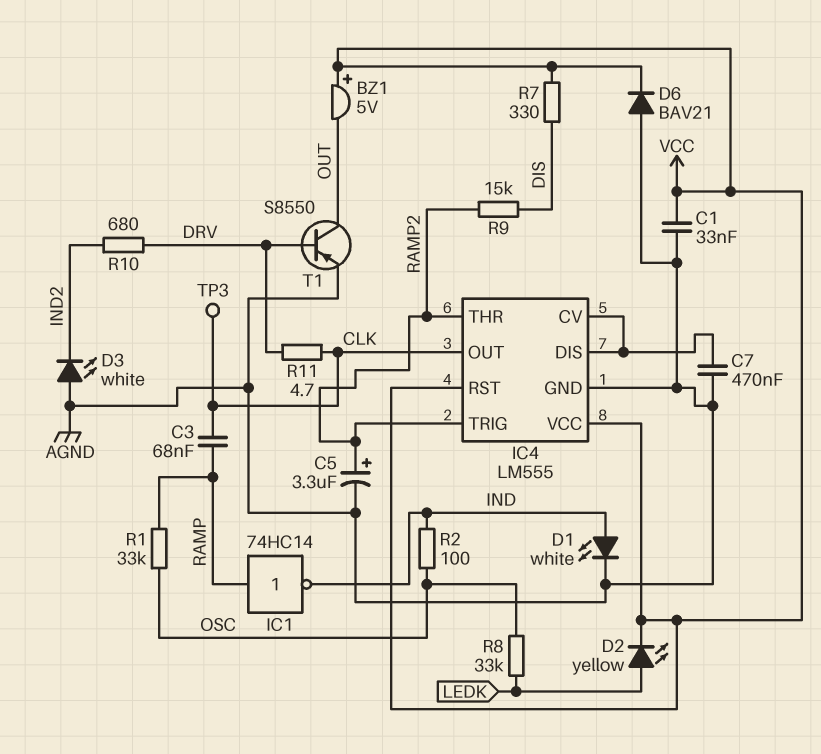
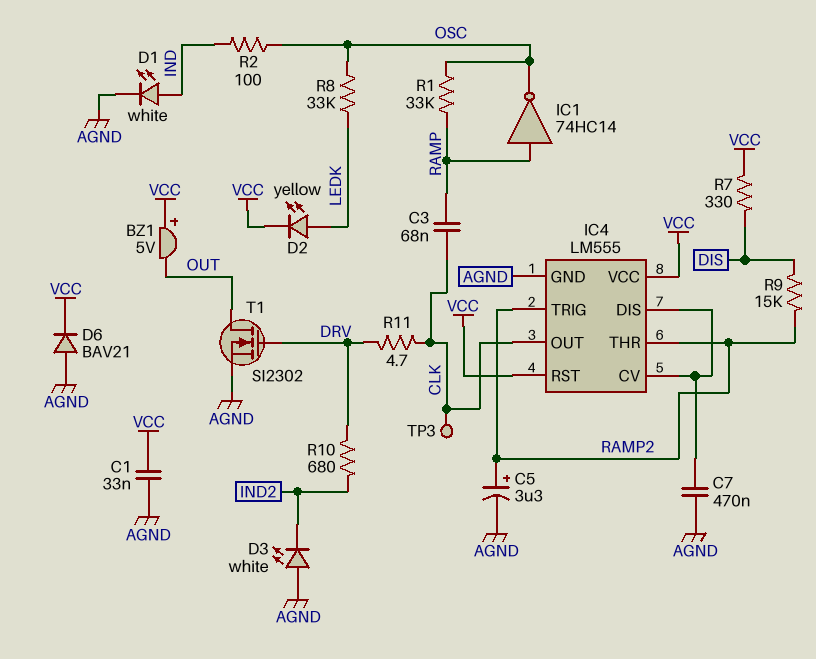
IC1: NOT 74HC14 (in RAMP, out IND) -> NOT 74HC14 (in RAMP, out OSC)
T1: PNP S8550 (B DRV, C OUT, E AGND) -> NMOS SI2302 (G DRV, D OUT, S AGND)

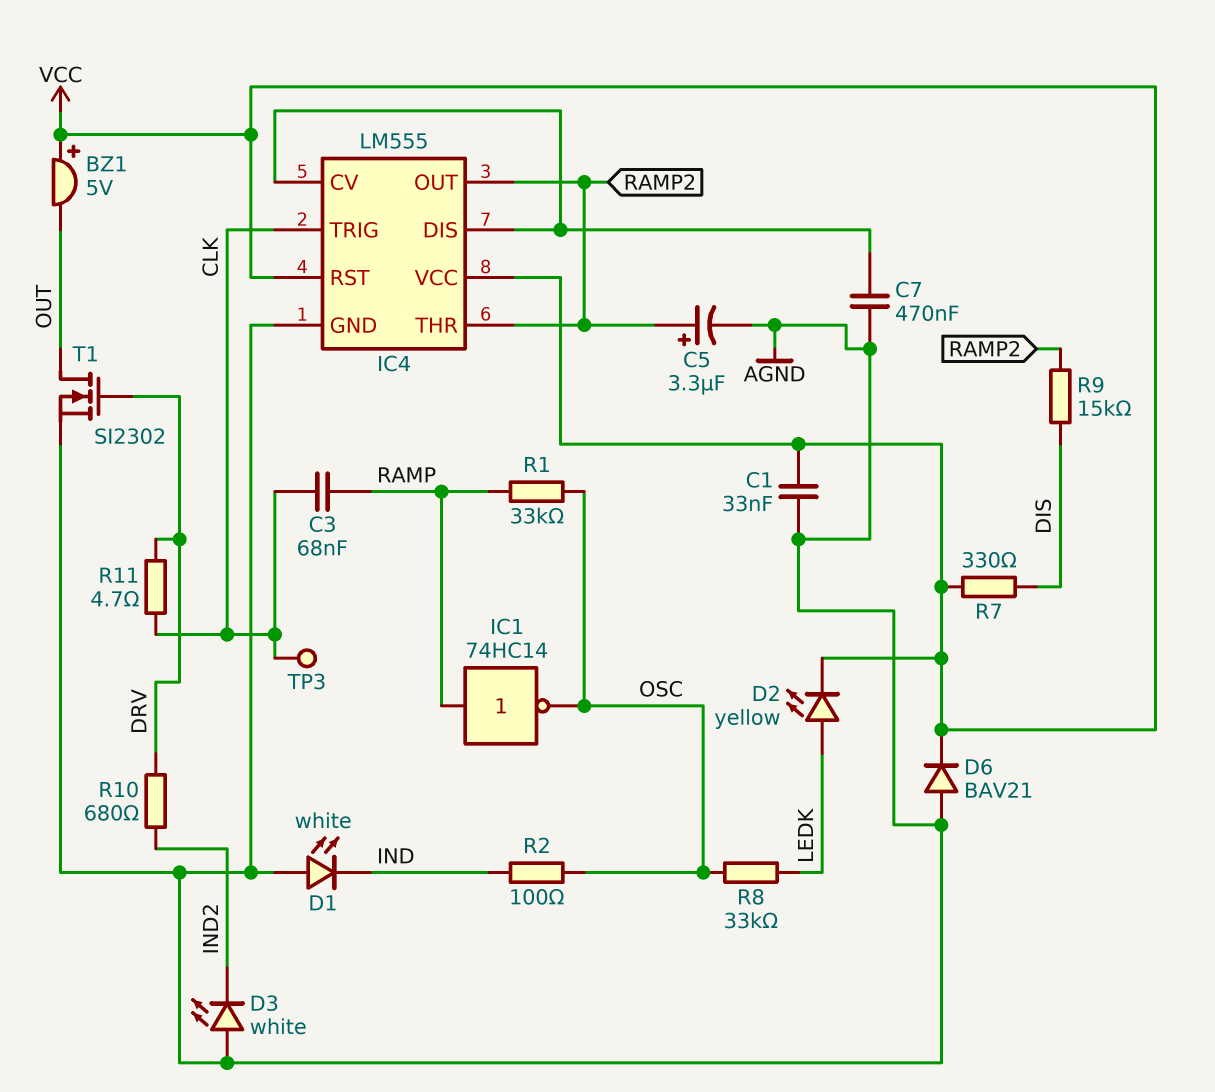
D1: LED white (A IND, K AGND) -> LED white (A AGND, K IND)
IC4 pin OUT: CLK -> RAMP2
IC4 pin TRIG: RAMP2 -> CLK

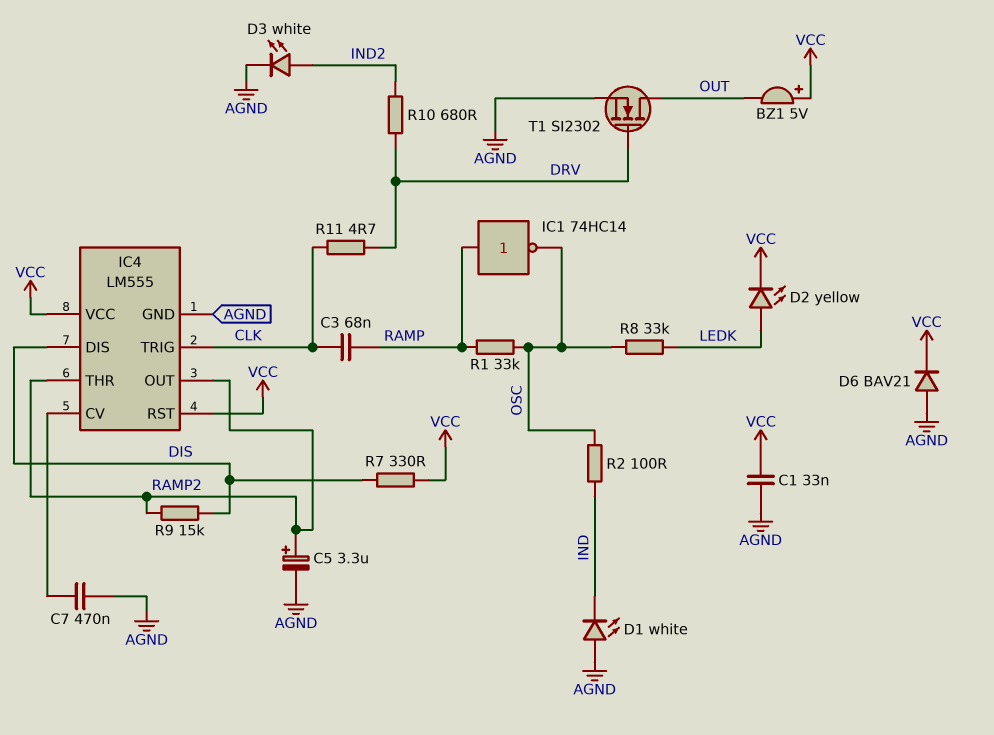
D3: LED white (A AGND, K IND2) -> LED white (A IND2, K AGND)
IC4 pin DIS: IC4/CV -> DIS
TP3: test point (CLK) -> none

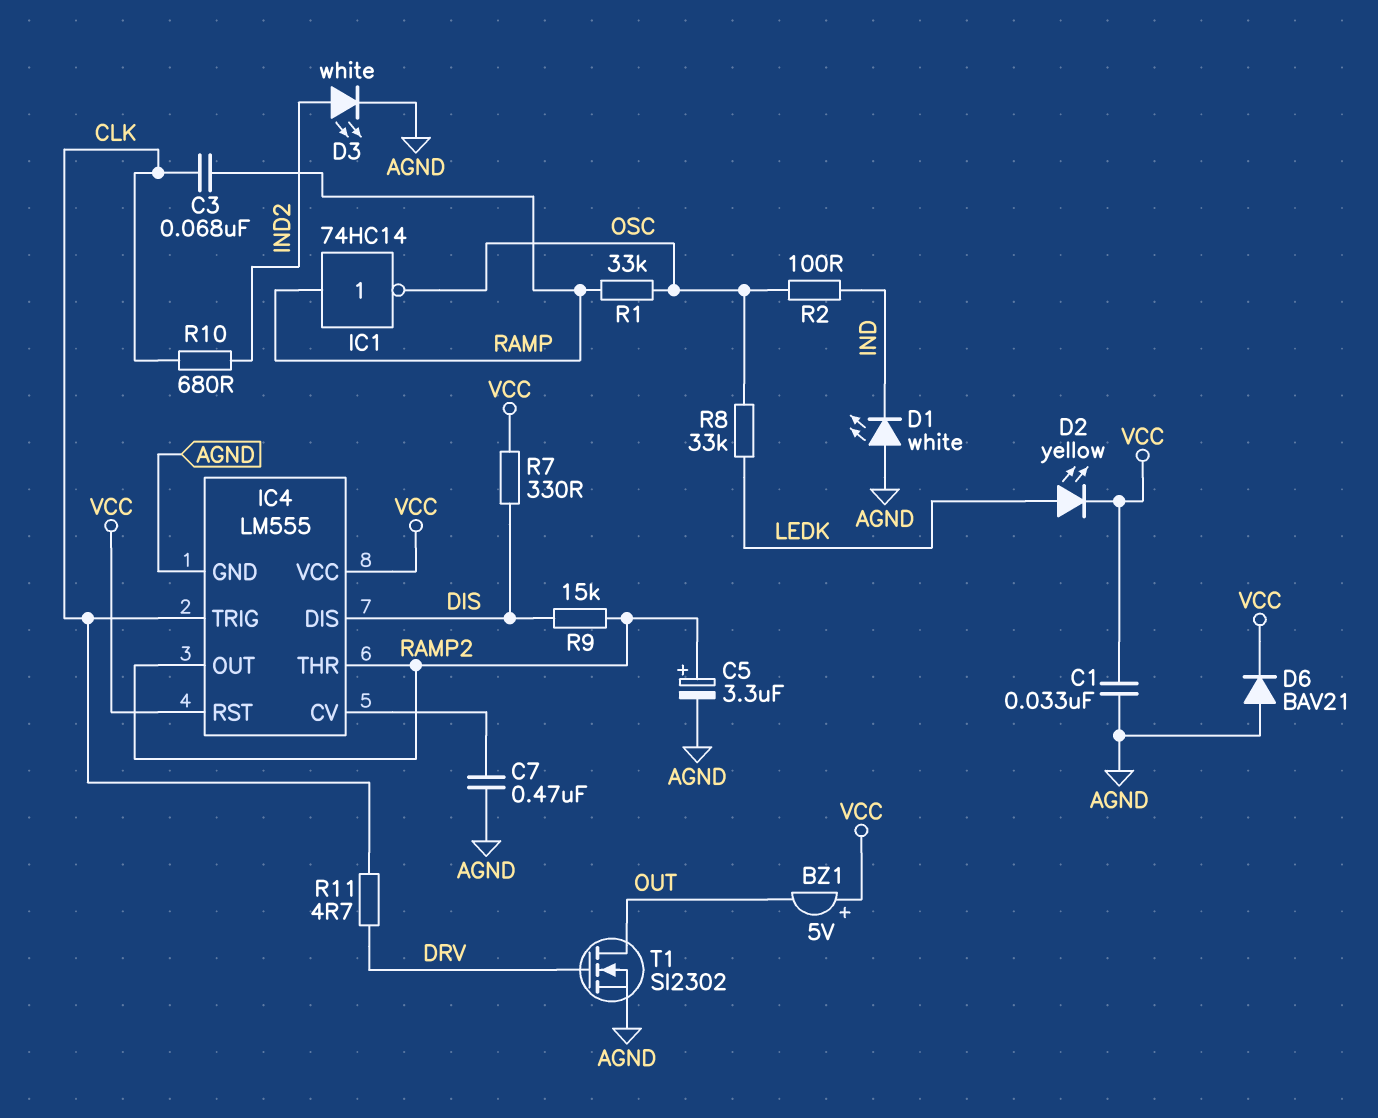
R10: 680 (DRV, IND2) -> 680 (CLK, IND2)

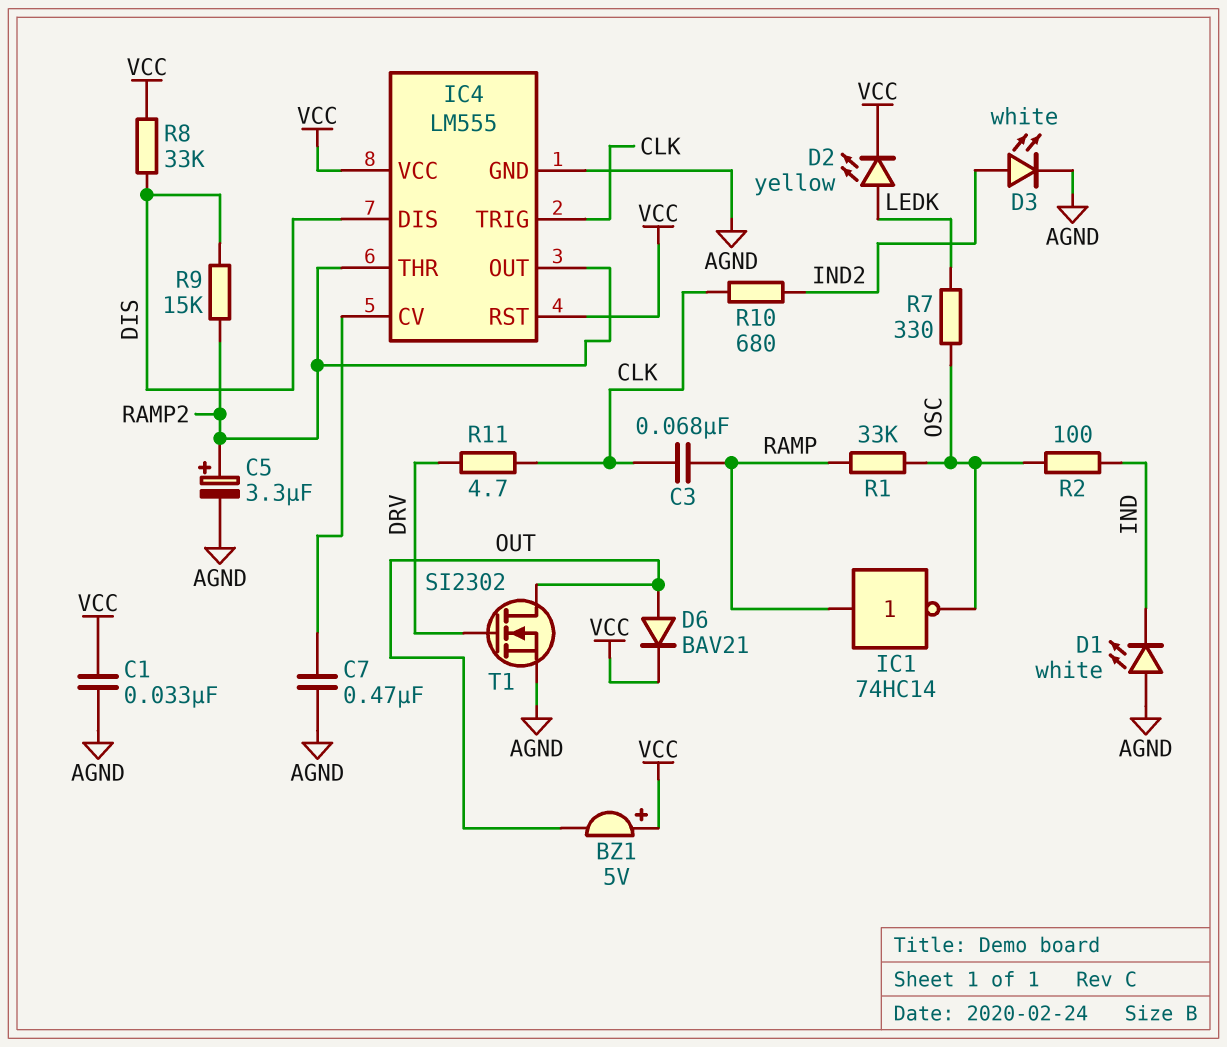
D6: diode BAV21 (A AGND, K VCC) -> diode BAV21 (A OUT, K VCC)
R7: 330 (DIS, VCC) -> 330 (LEDK, OSC)
R8: 33k (LEDK, OSC) -> 33k (DIS, VCC)

